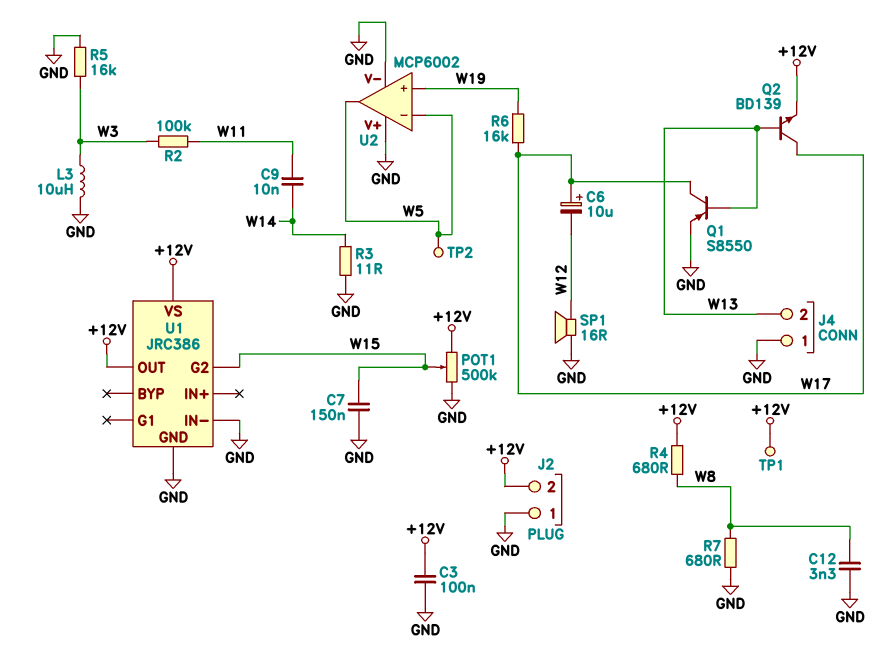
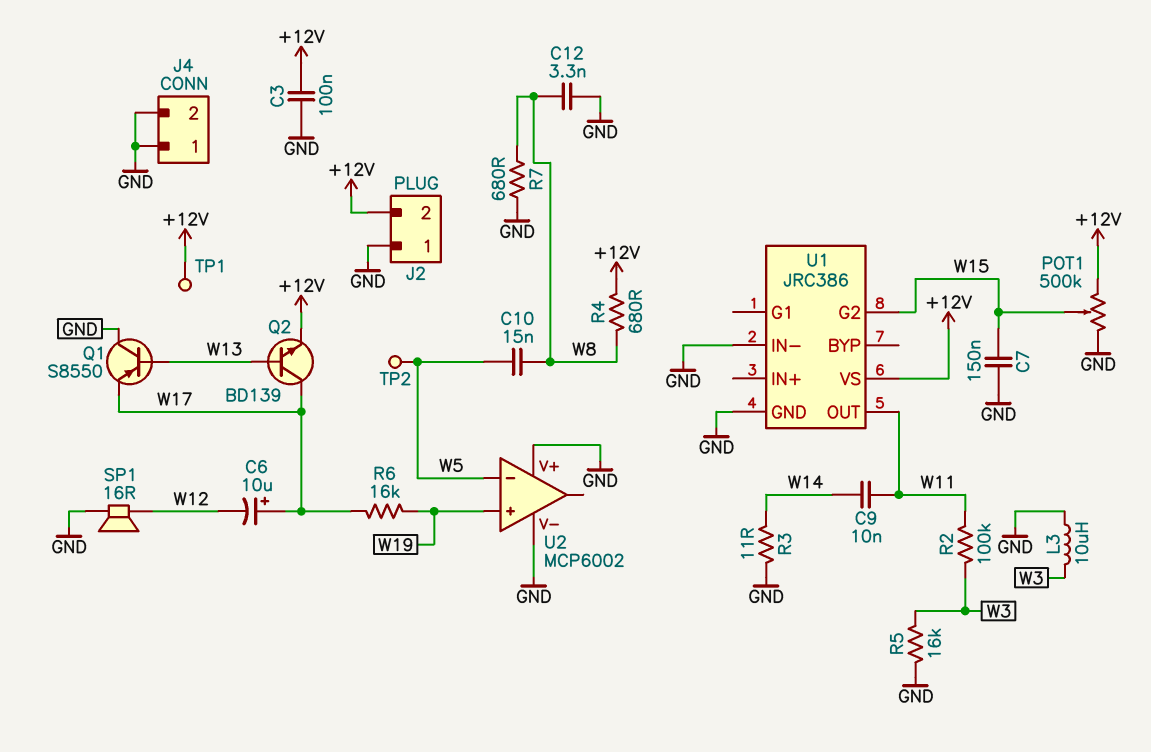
C10: none -> 15nF (W5, W8)
J4 pin 2: W13 -> GND
Q1: PNP S8550 (B W13, C W17, E GND) -> PNP S8550 (B W13, C GND, E W17)
U1 pin OUT: +12V -> W11
U2 pin out: W5 -> none

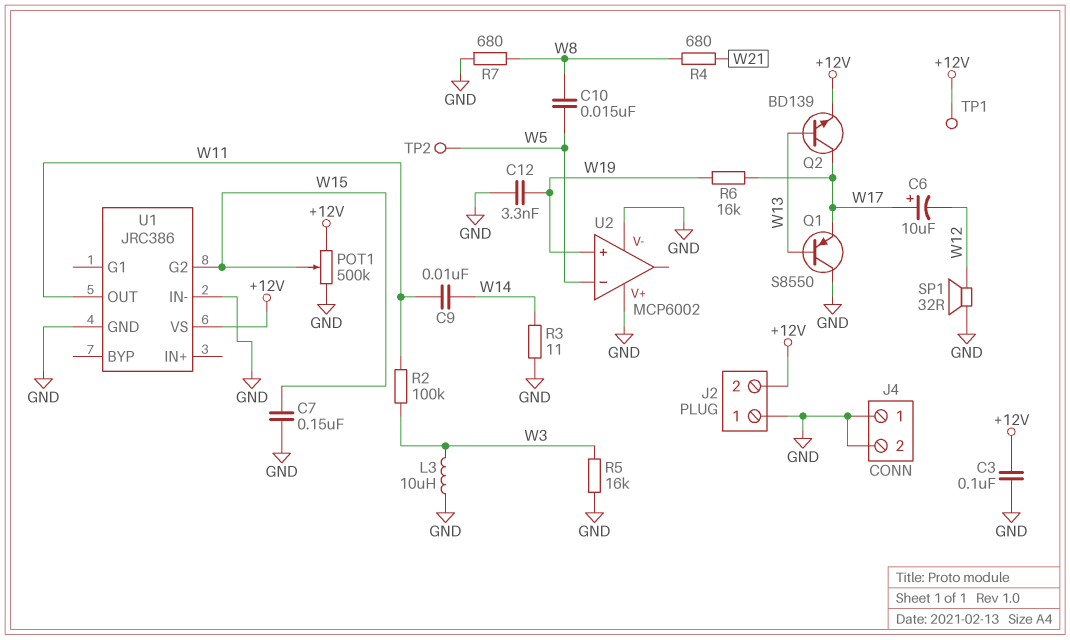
C12: 3.3nF (GND, W8) -> 3.3nF (GND, W19)
R4: 680 (+12V, W8) -> 680 (W8, W21)
SP1: speaker 16R (GND, W12) -> speaker 32R (GND, W12)

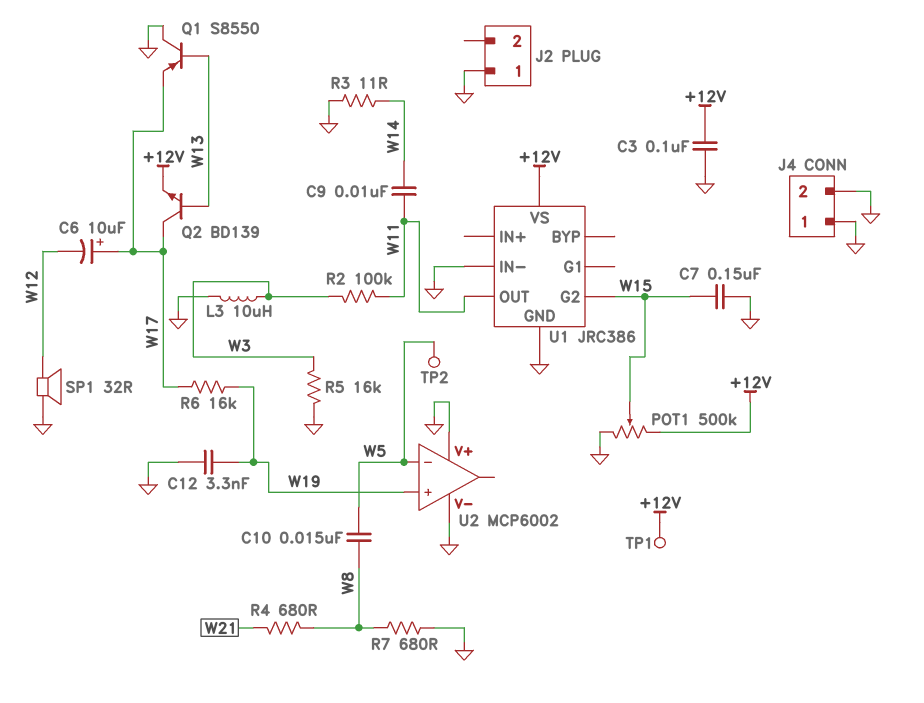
J2 pin 2: +12V -> none

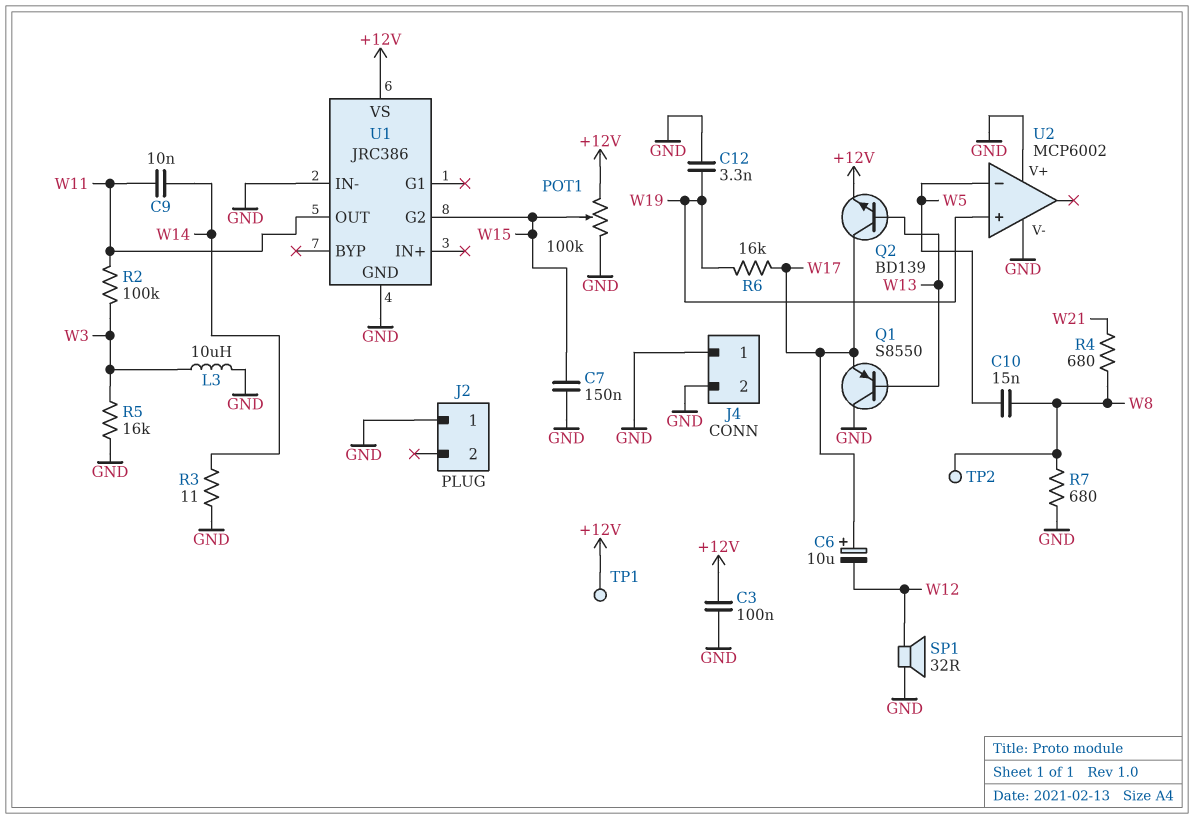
POT1: 500k (+12V, GND, wiper W15) -> 100k (+12V, GND, wiper W15)
TP2: test point (W5) -> test point (W8)

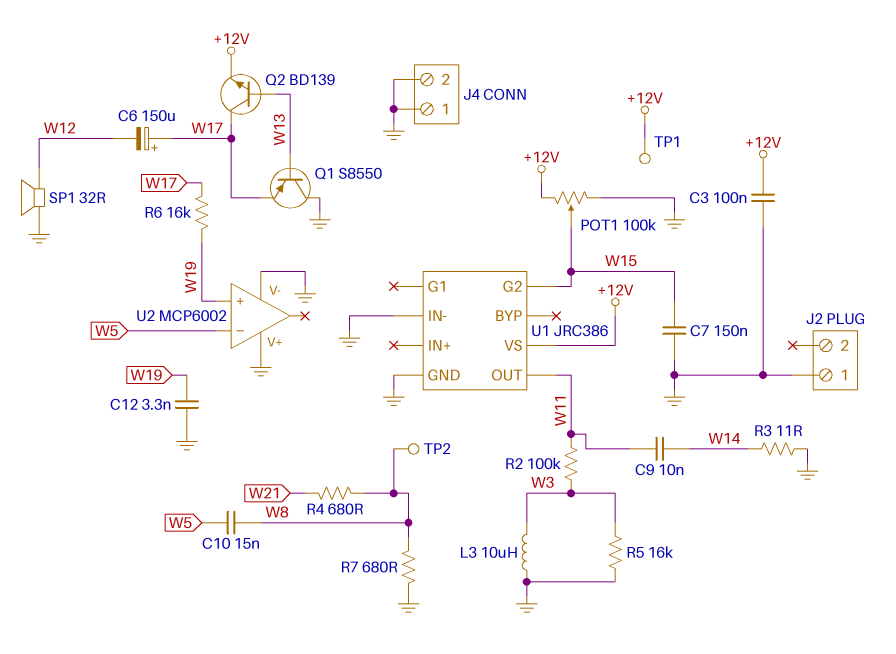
C6: 10uF (plus W17, minus W12) -> 150uF (plus W17, minus W12)

